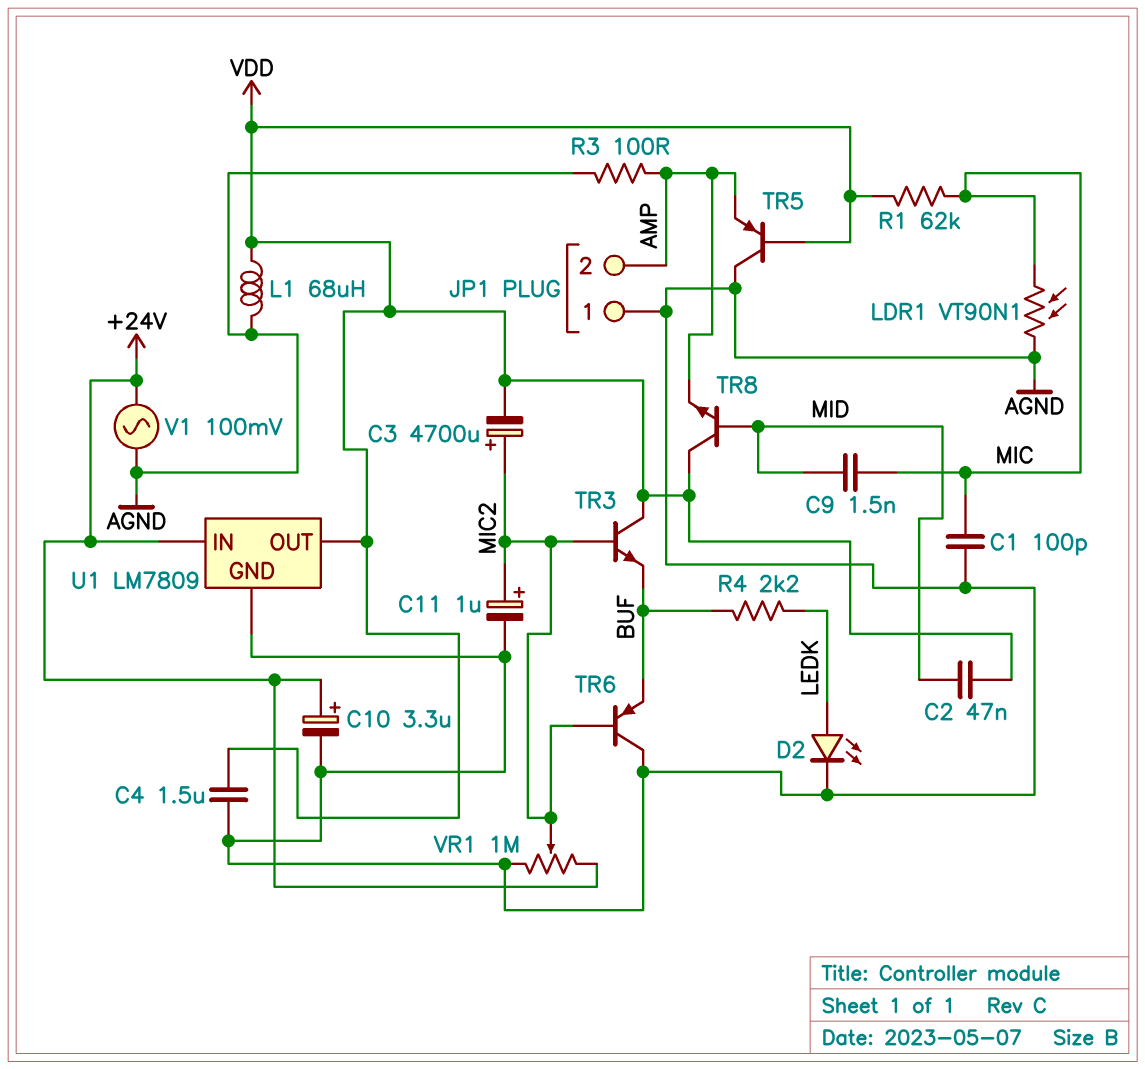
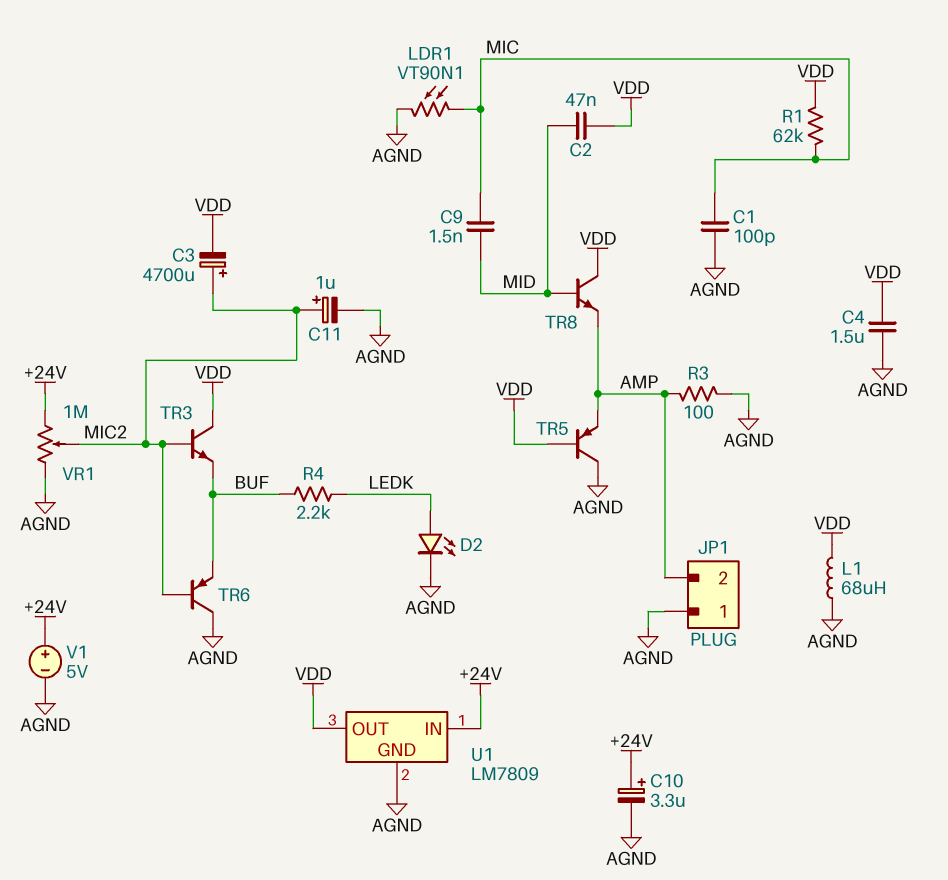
V1: AC 100mV (+24V, AGND) -> 5V (plus +24V, minus AGND)

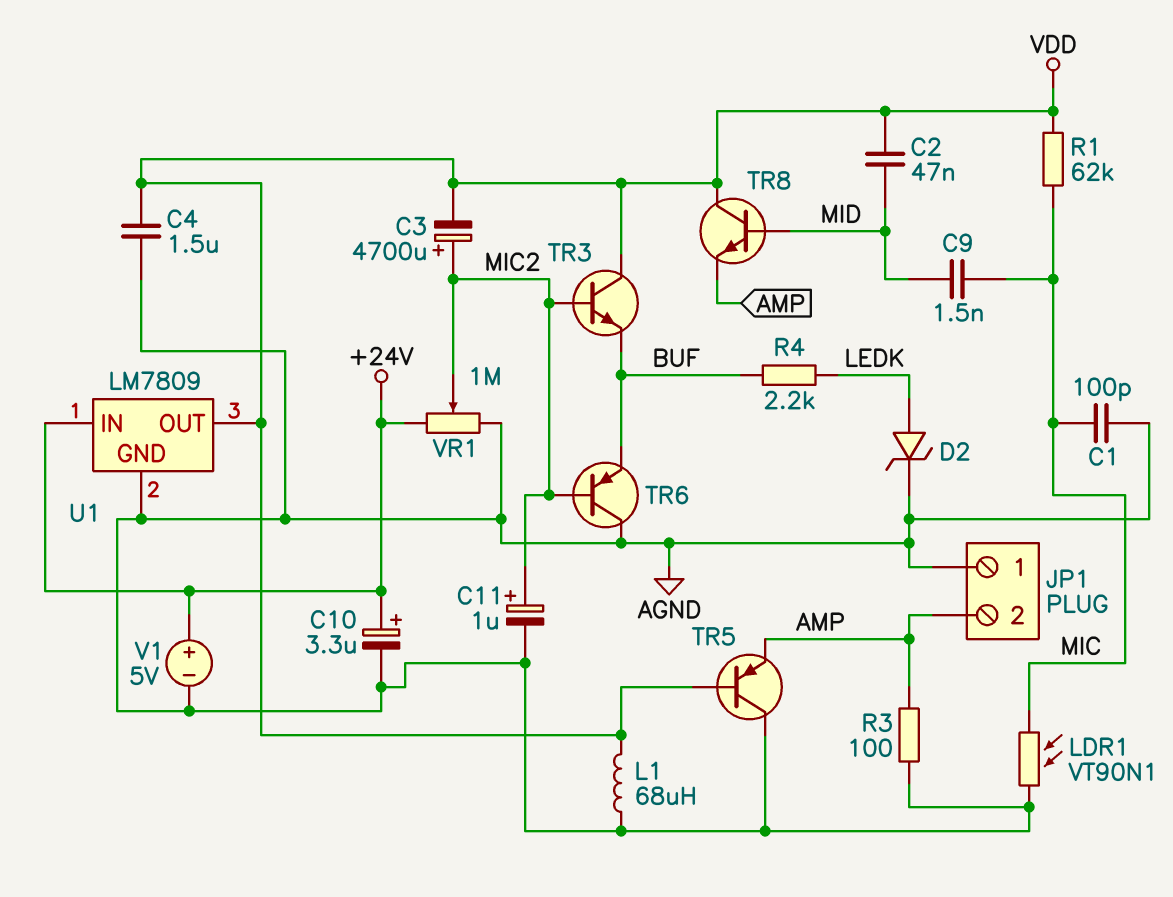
D2: LED (A LEDK, K AGND) -> zener (A LEDK, K AGND)

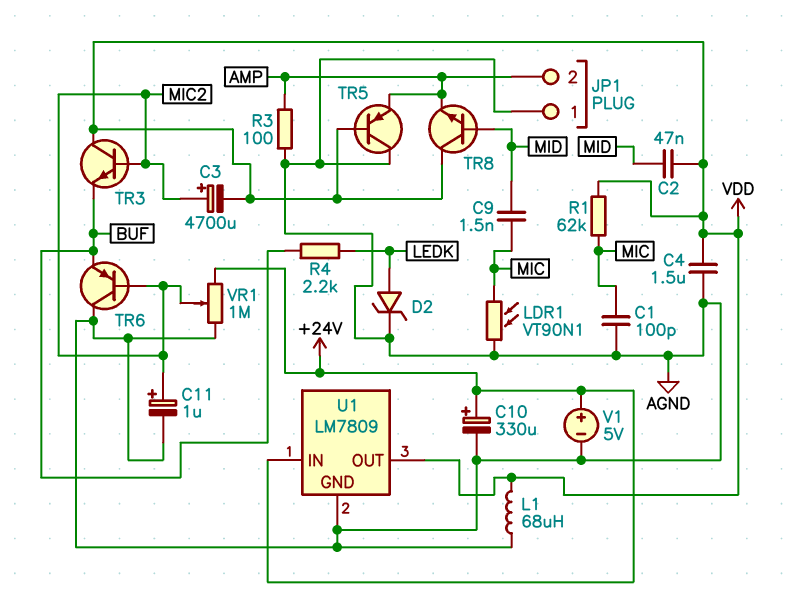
C10: 3.3uF (plus +24V, minus AGND) -> 330uF (plus +24V, minus AGND)

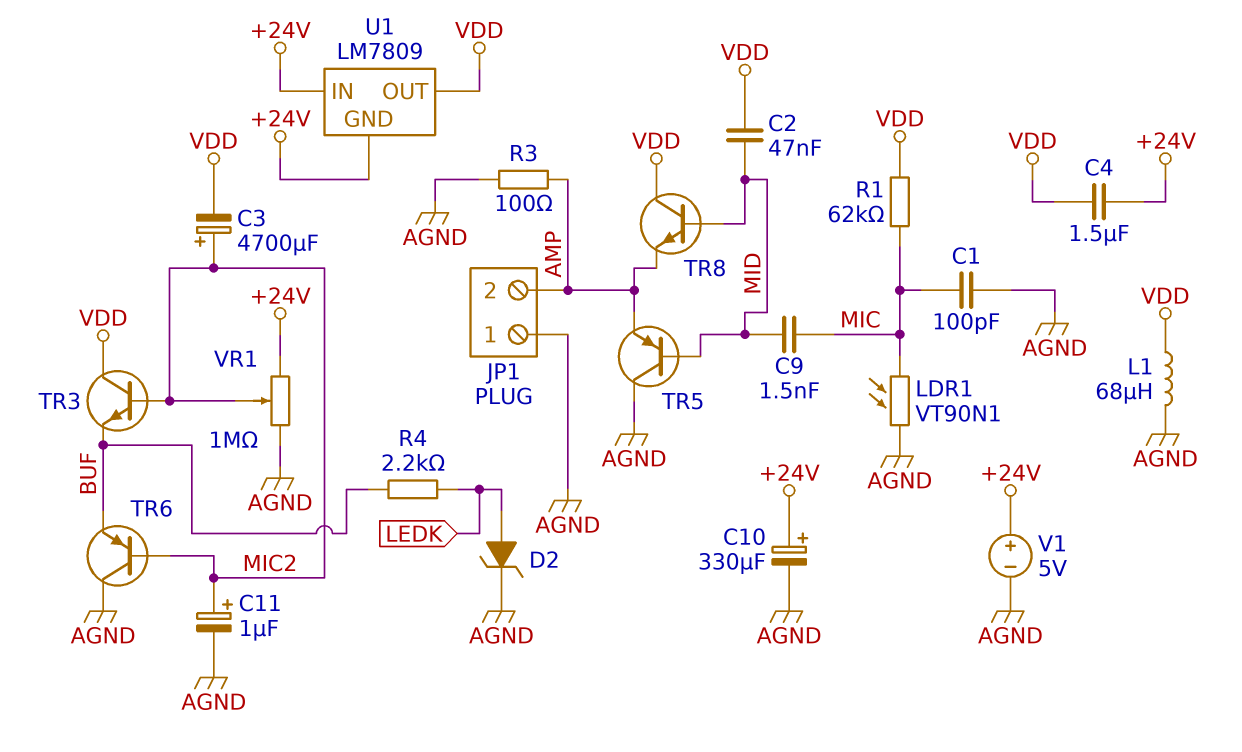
C4: 1.5uF (AGND, VDD) -> 1.5uF (+24V, VDD)
TR5: PNP (B VDD, C AGND, E AMP) -> PNP (B MID, C AGND, E AMP)
U1 pin GND: AGND -> +24V

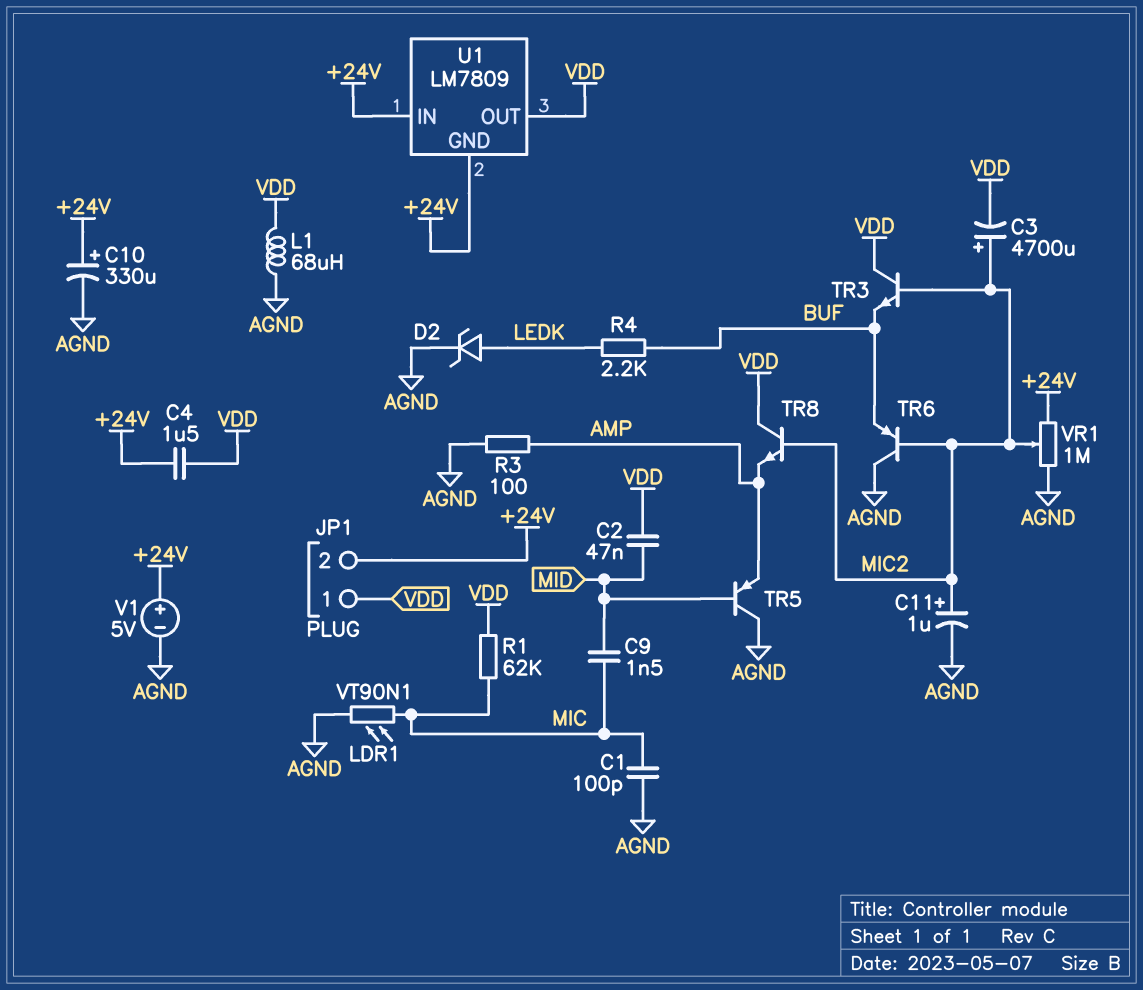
JP1 pin 1: AGND -> VDD
JP1 pin 2: AMP -> +24V
TR8: NPN (B MID, C VDD, E AMP) -> NPN (B MIC2, C VDD, E AMP)

